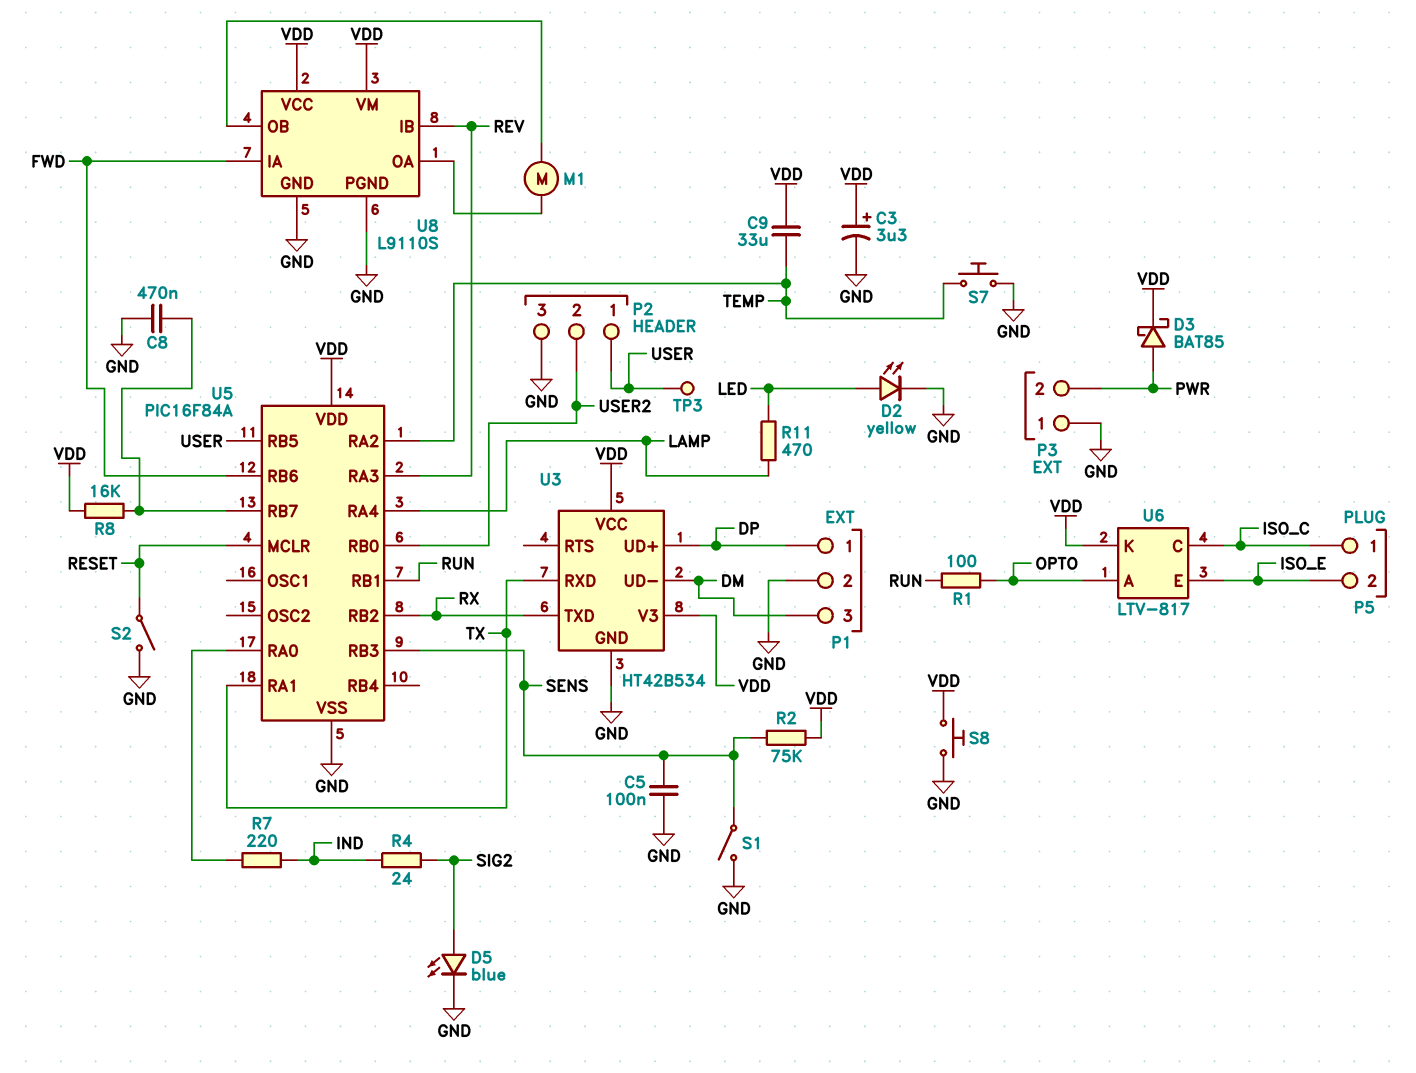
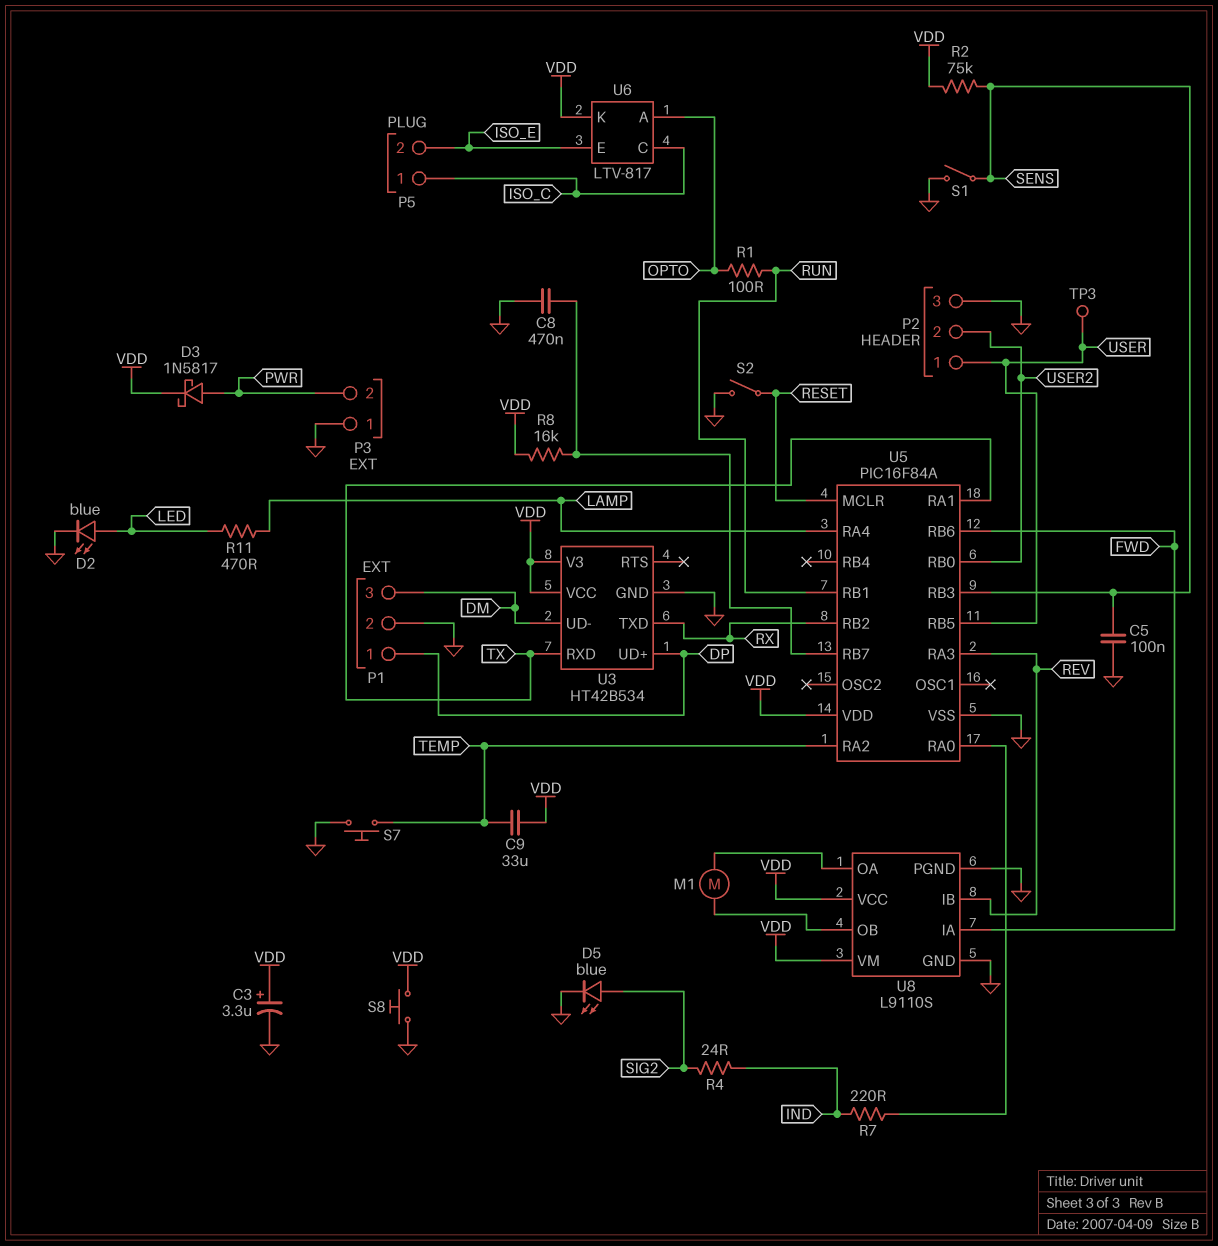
D2: LED yellow (A LED, K GND) -> LED blue (A LED, K GND)
D3: schottky BAT85 (A PWR, K VDD) -> schottky 1N5817 (A PWR, K VDD)

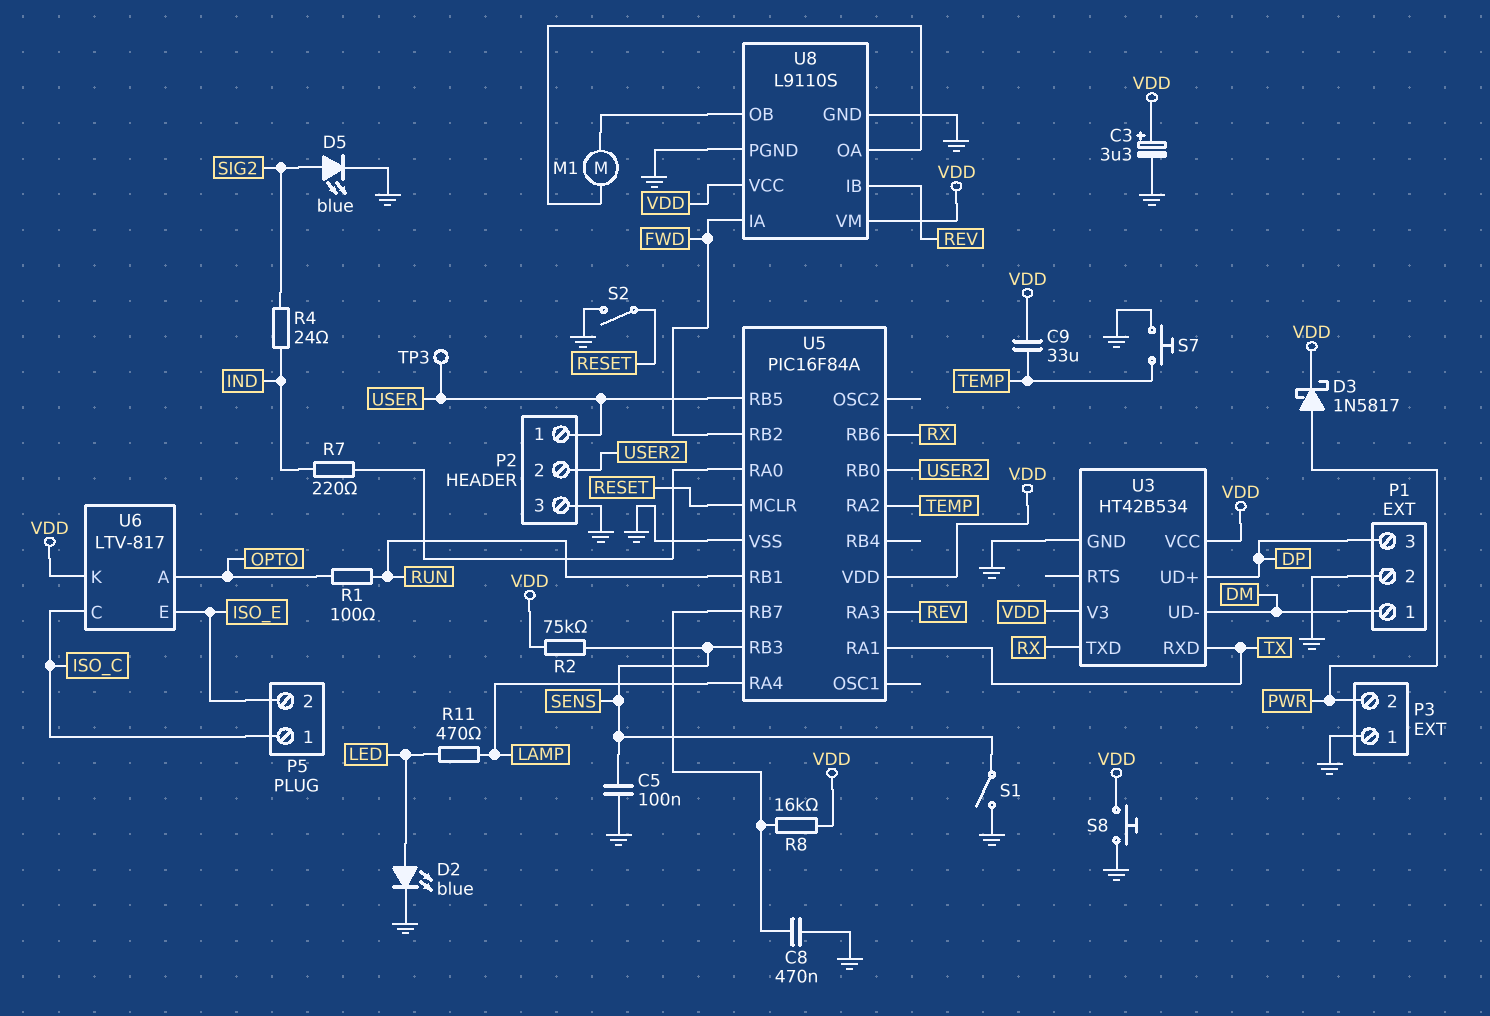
P1 pin 1: DP -> DM
P1 pin 3: DM -> DP
U5 pin RB2: RX -> FWD
U5 pin RB6: FWD -> RX

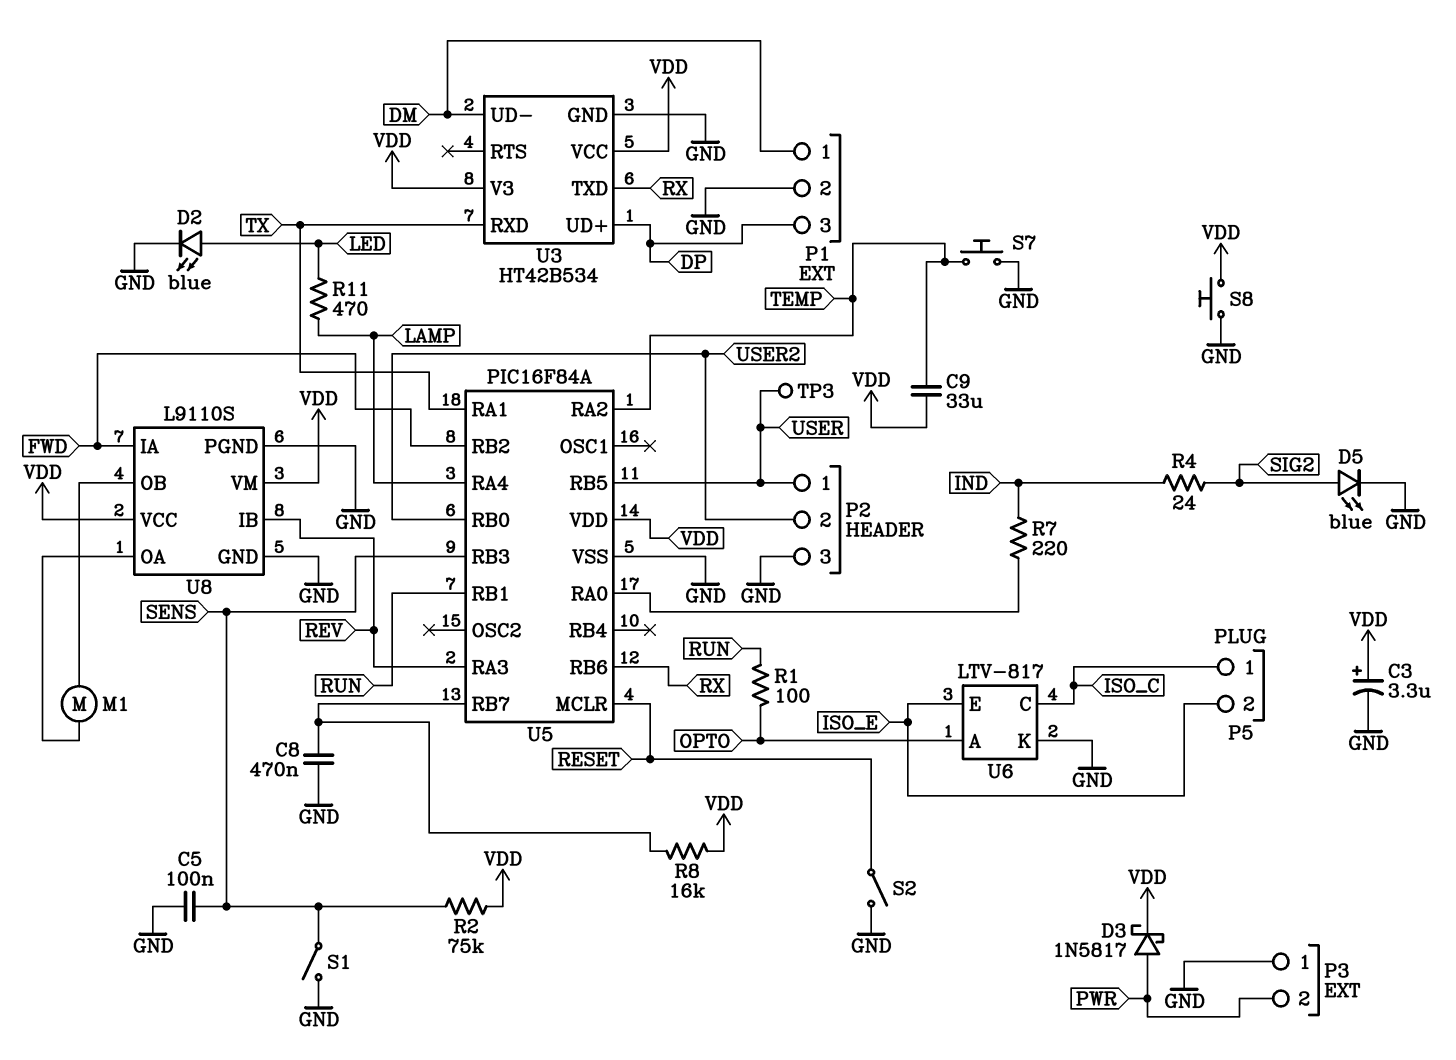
U6 pin K: VDD -> GND

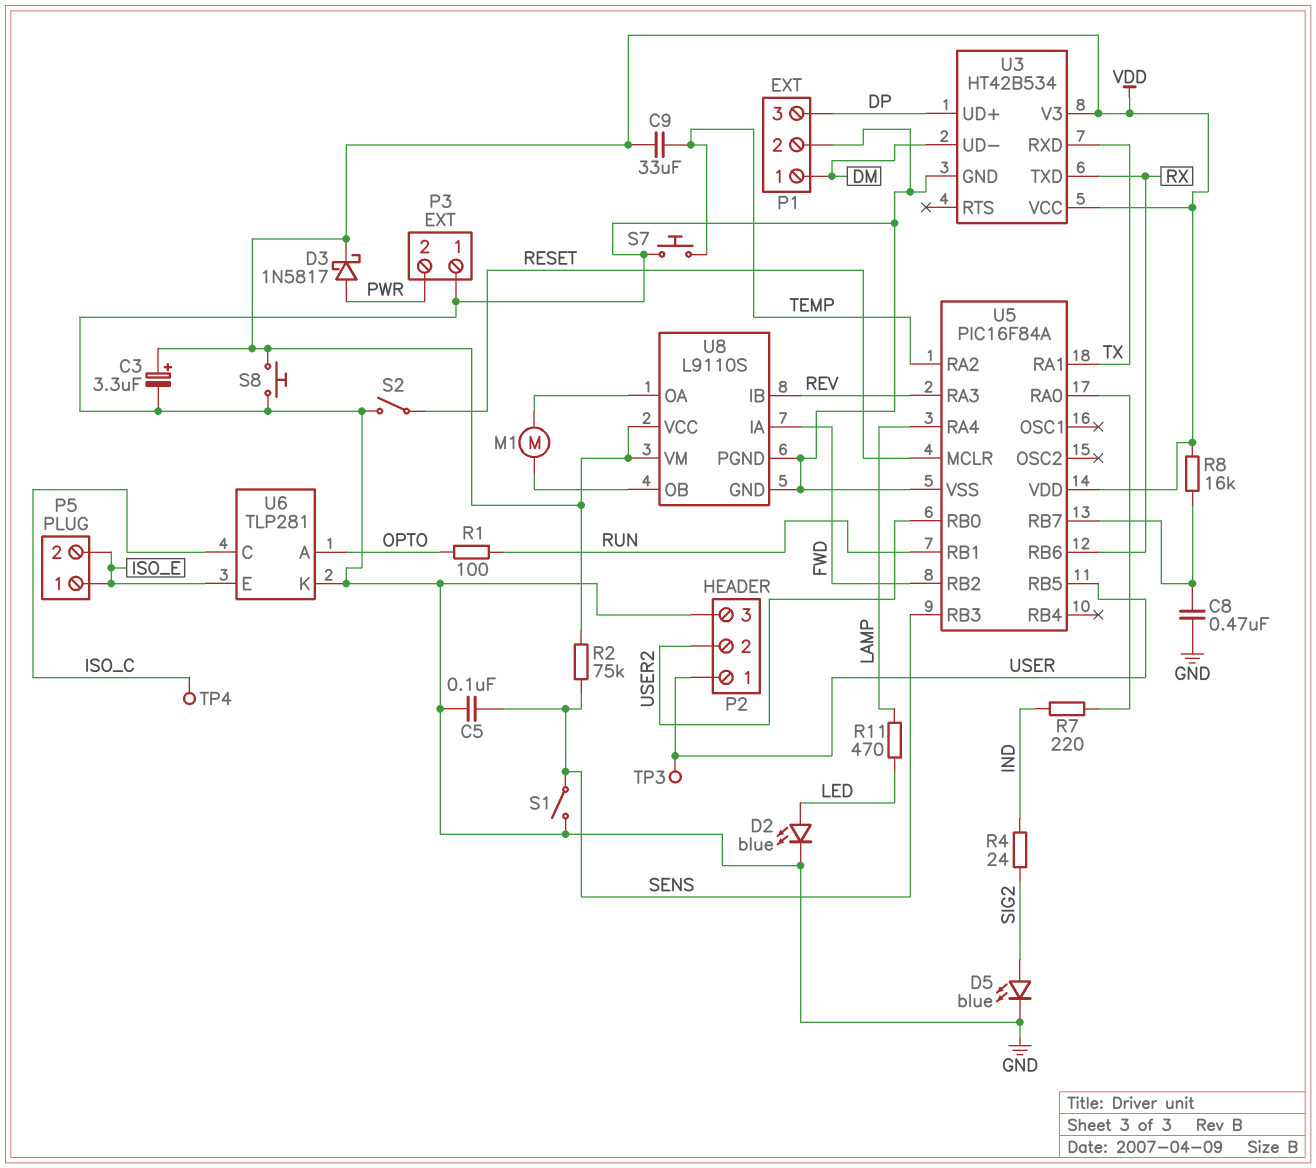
P5 pin 1: ISO_C -> ISO_E
TP4: none -> test point (ISO_C)
U6: LTV-817 -> TLP281

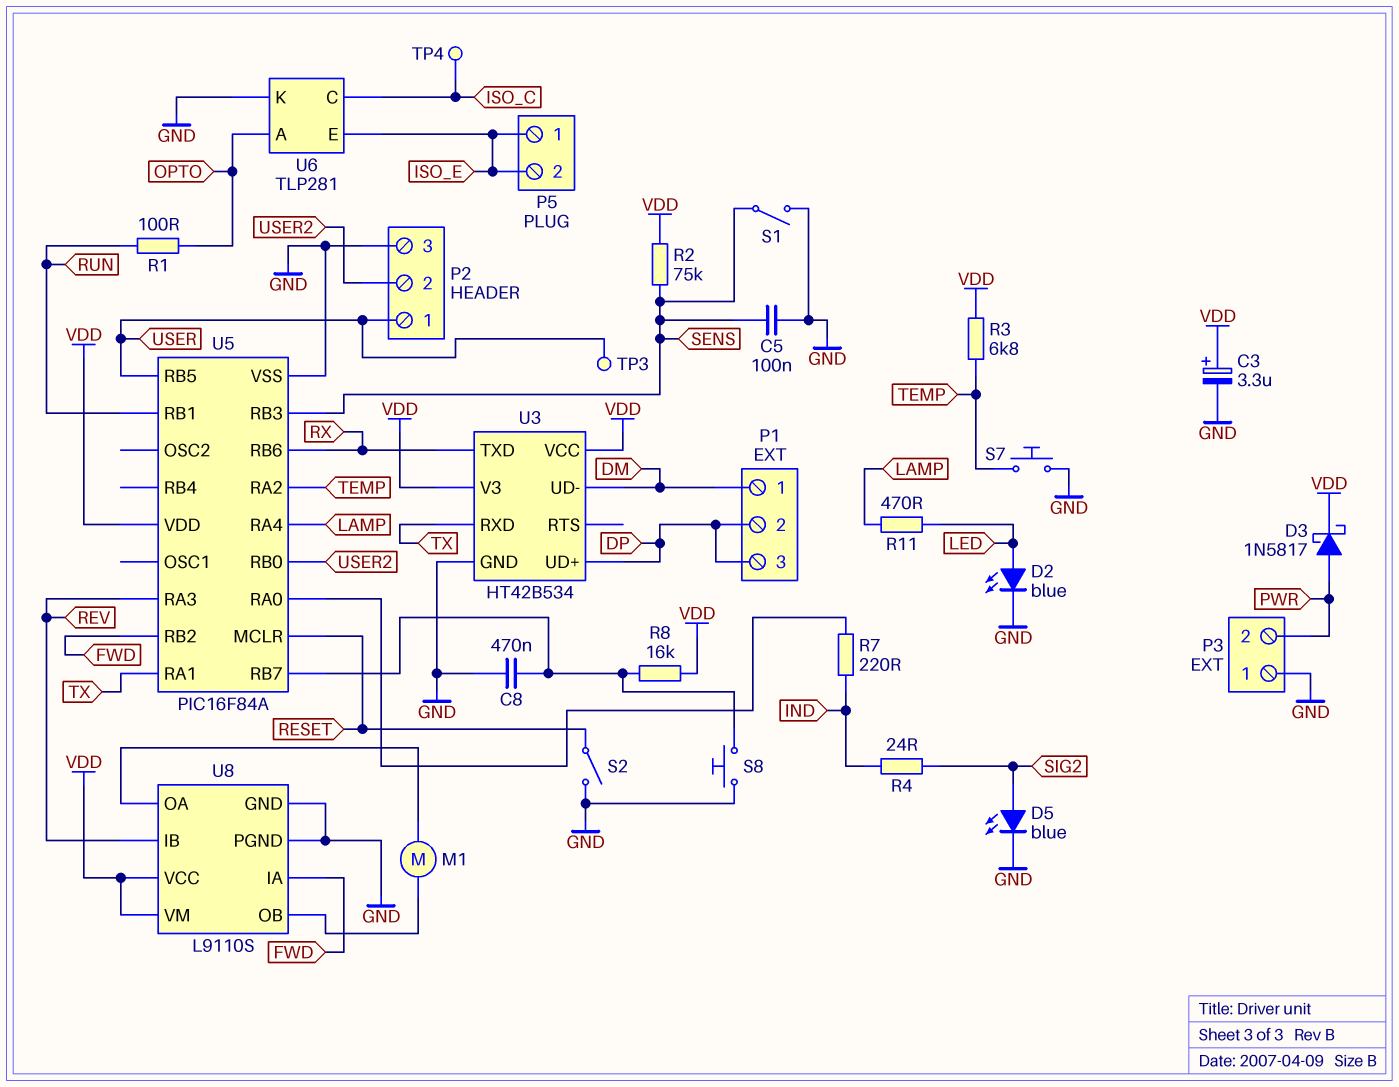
C9: 33uF (TEMP, VDD) -> none
P1 pin 2: GND -> DP
R3: none -> 6.8k (TEMP, VDD)
S8: button (GND, VDD) -> button (GND, U5/RB7)

